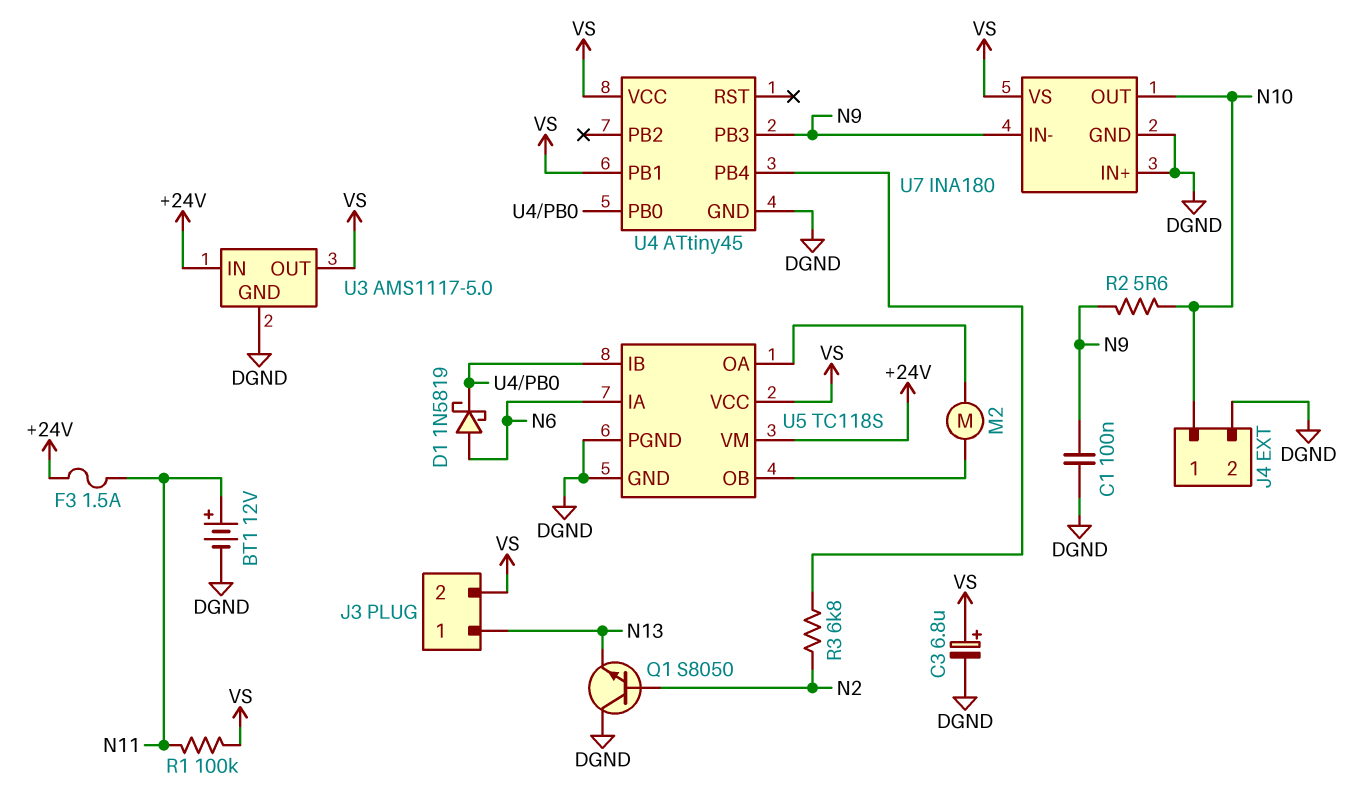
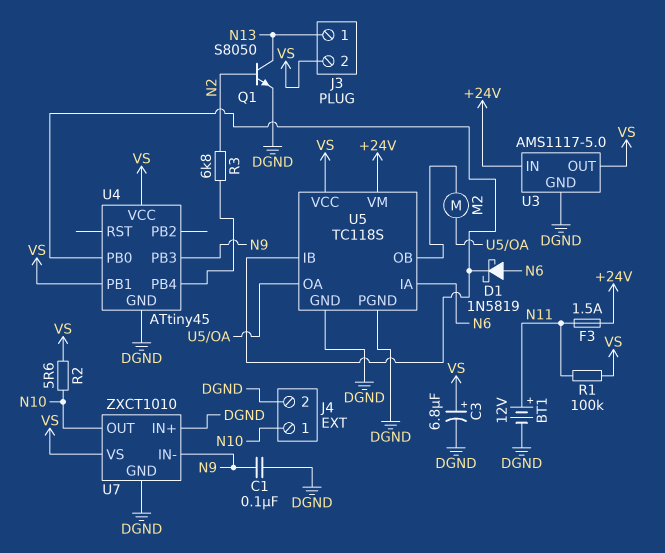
Q1: NPN S8050 (B N2, C DGND, E N13) -> NPN S8050 (B N2, C N13, E DGND)
R2: 5.6 (N9, N10) -> 5.6 (N10, VS)
U7: INA180 -> ZXCT1010

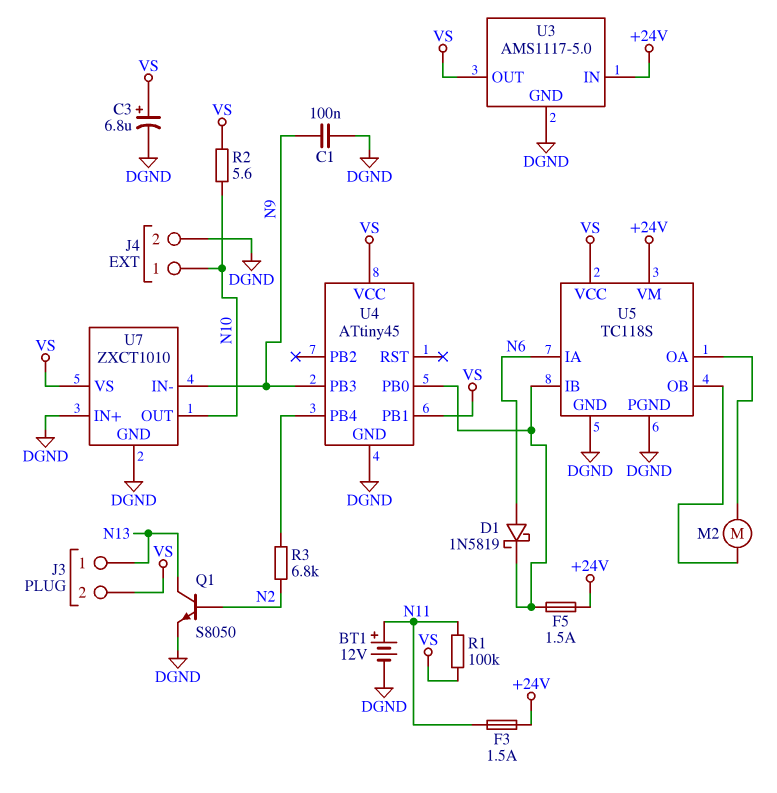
F5: none -> 1.5A (+24V, U4/PB0)

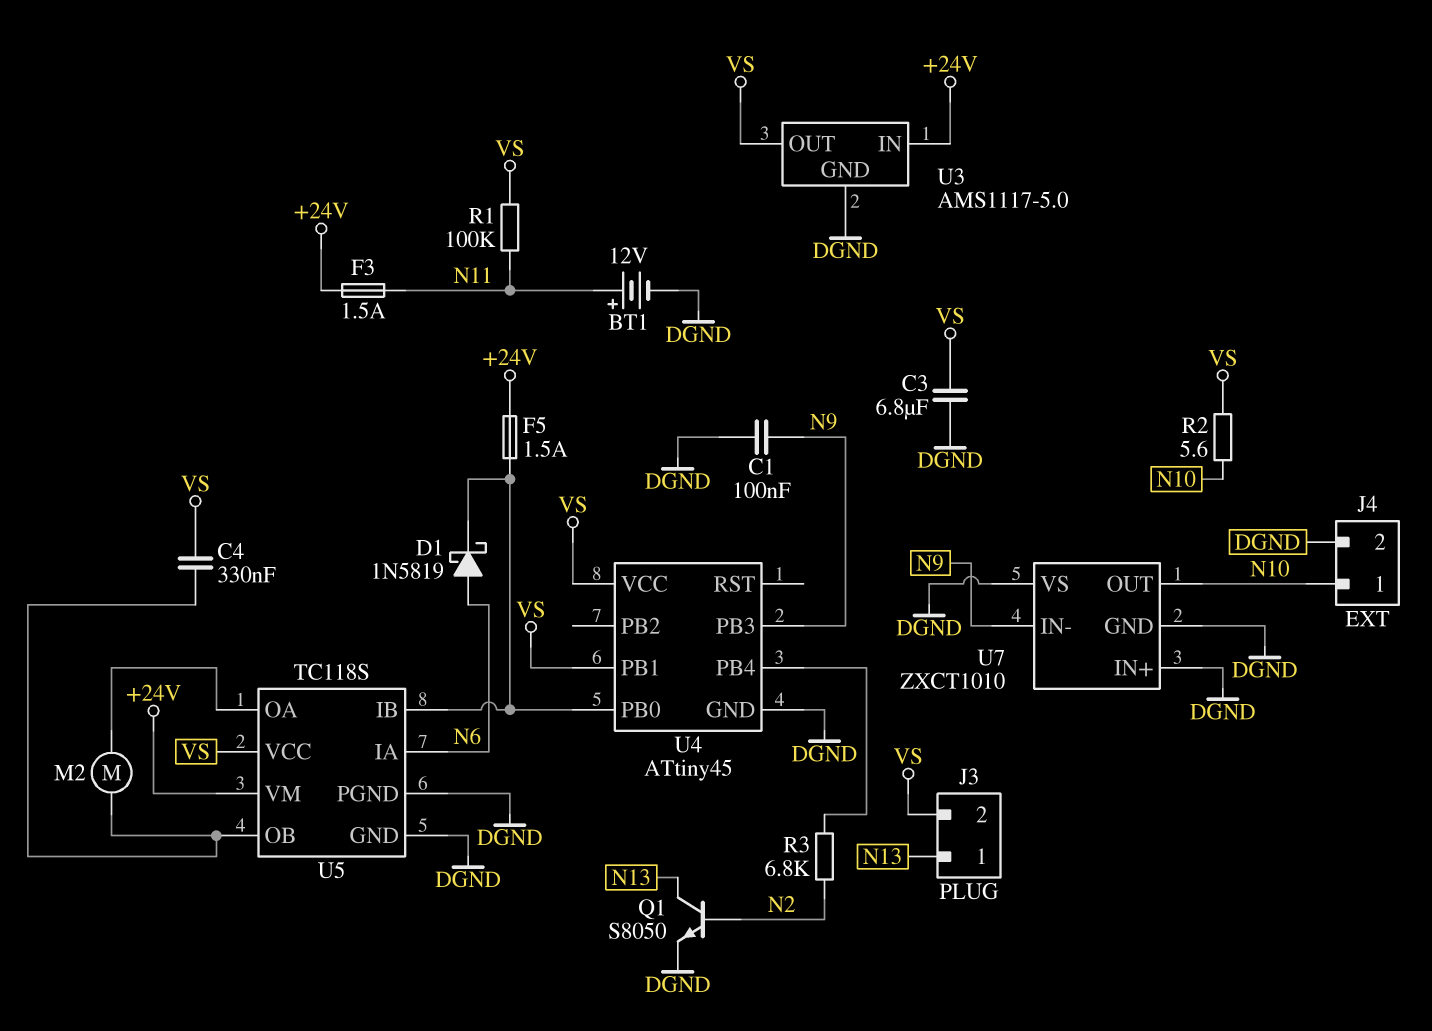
C3: 6.8uF (plus VS, minus DGND) -> 6.8uF (DGND, VS)
C4: none -> 330nF (U5/OB, VS)
U7 pin VS: VS -> DGND

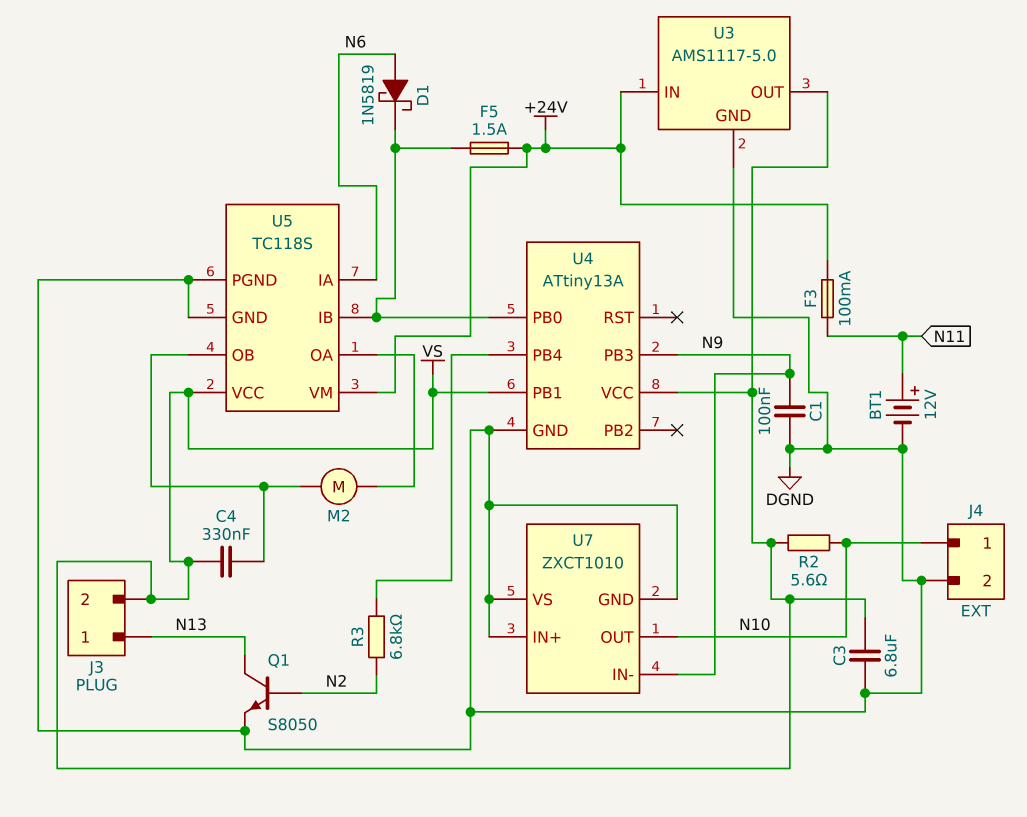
F3: 1.5A (+24V, N11) -> 100mA (+24V, N11)
R1: 100k (N11, VS) -> none
U4: ATtiny45 -> ATtiny13A

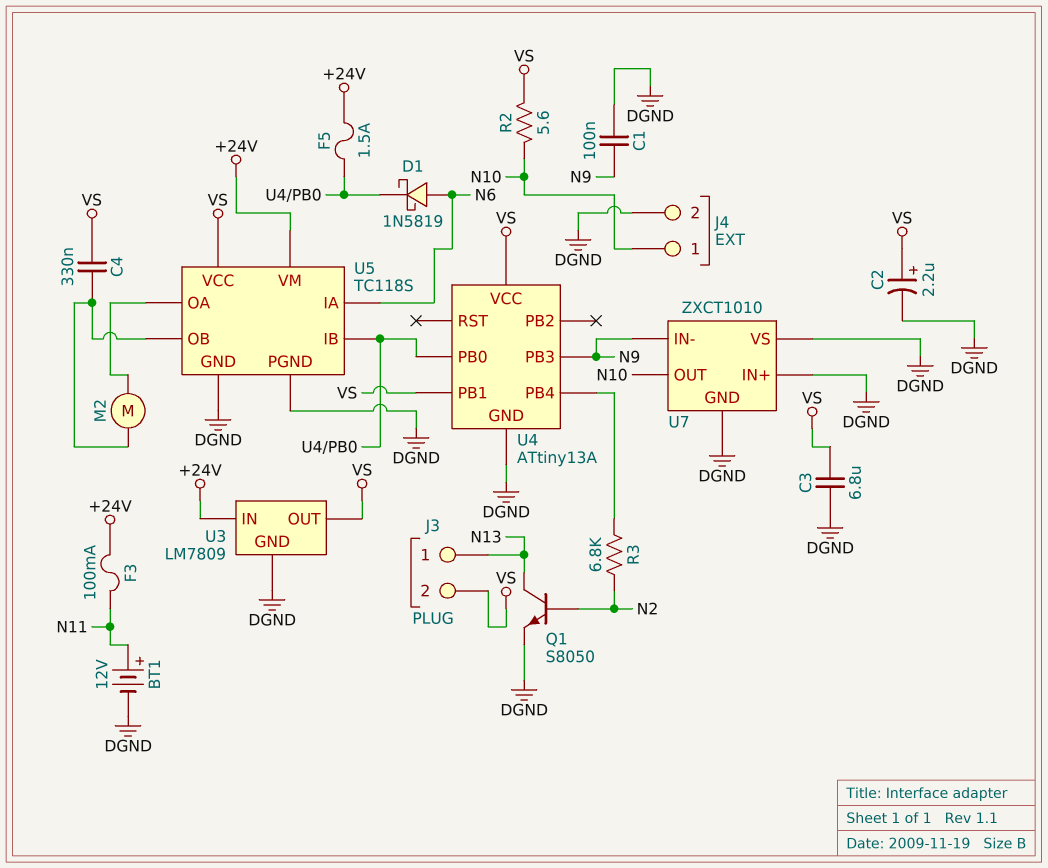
C2: none -> 2.2uF (plus VS, minus DGND)
U3: AMS1117-5.0 -> LM7809

